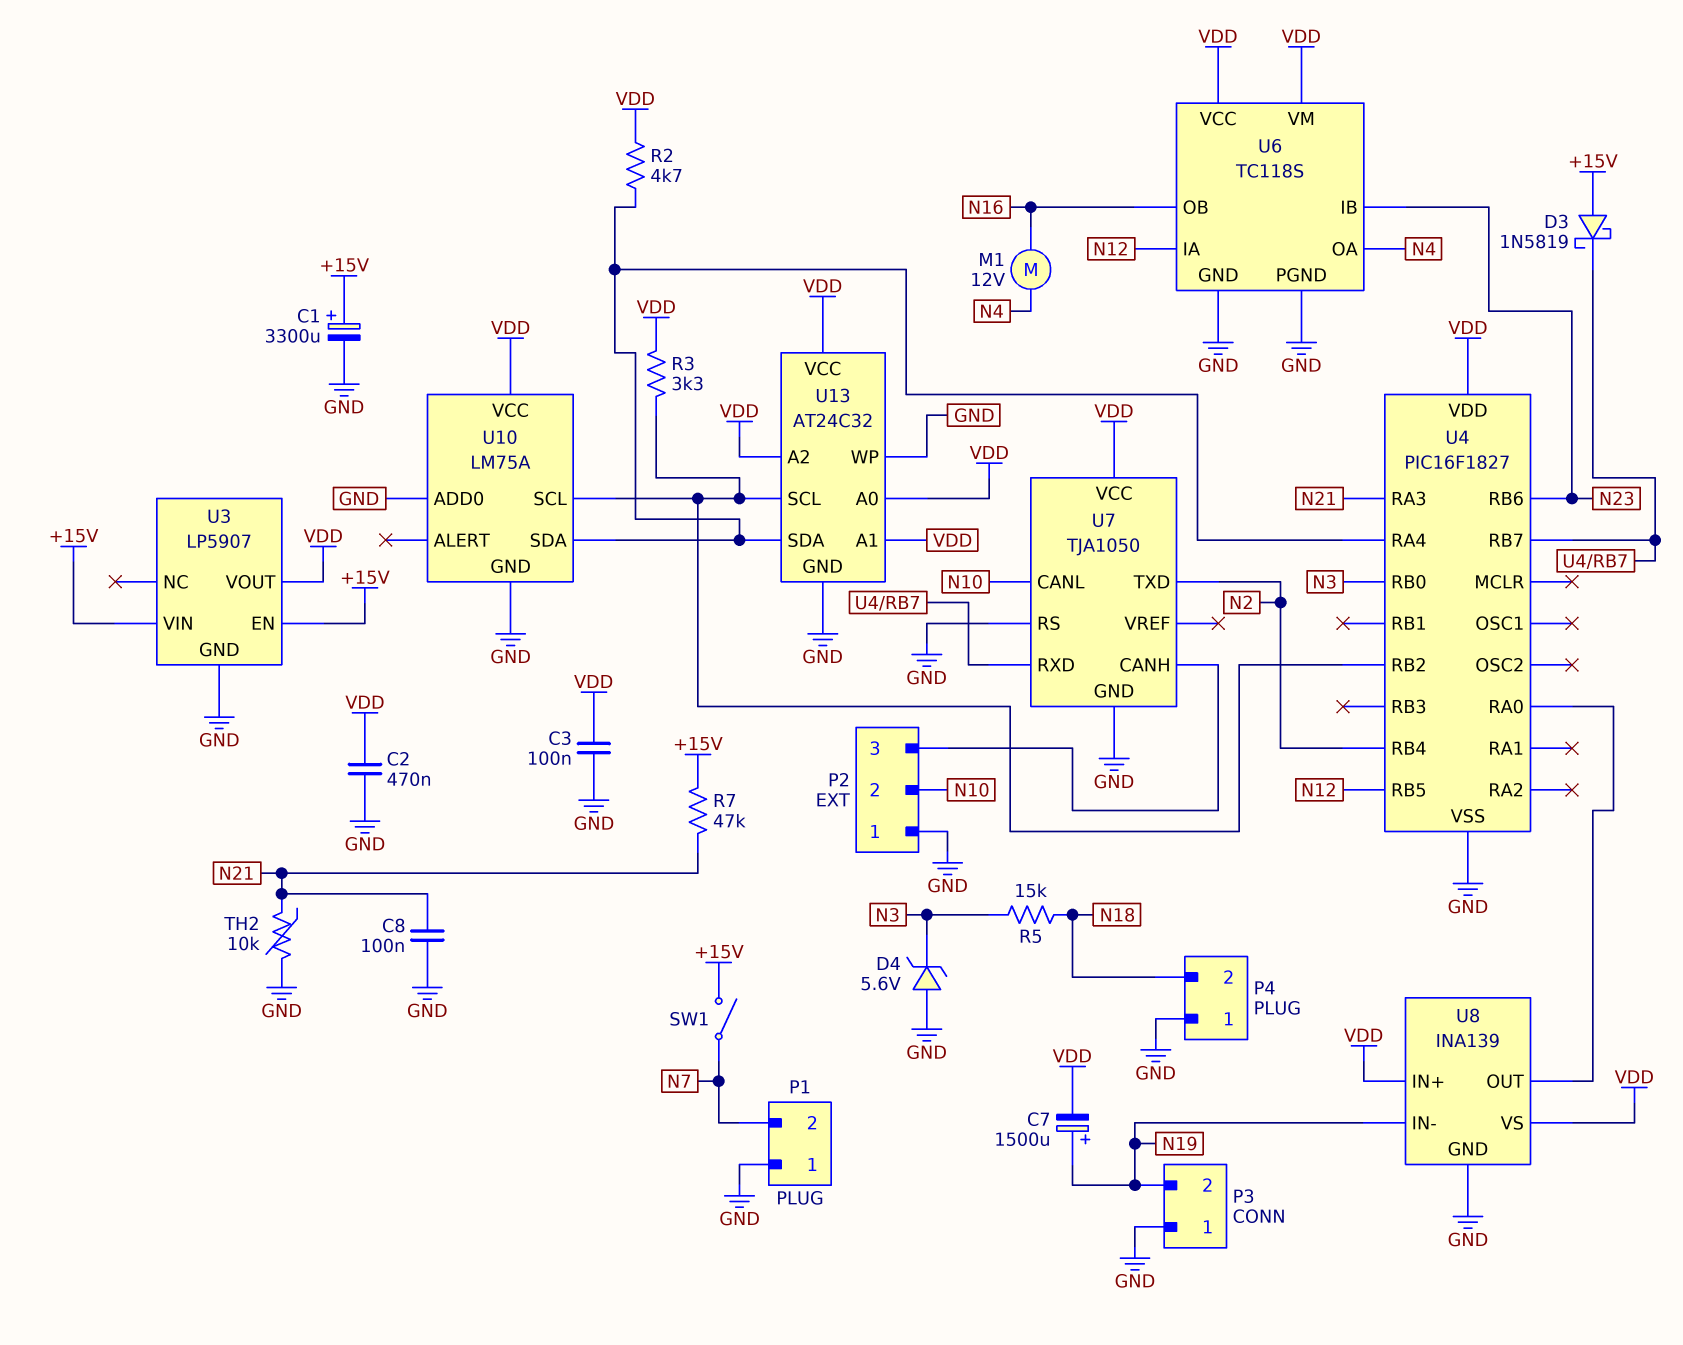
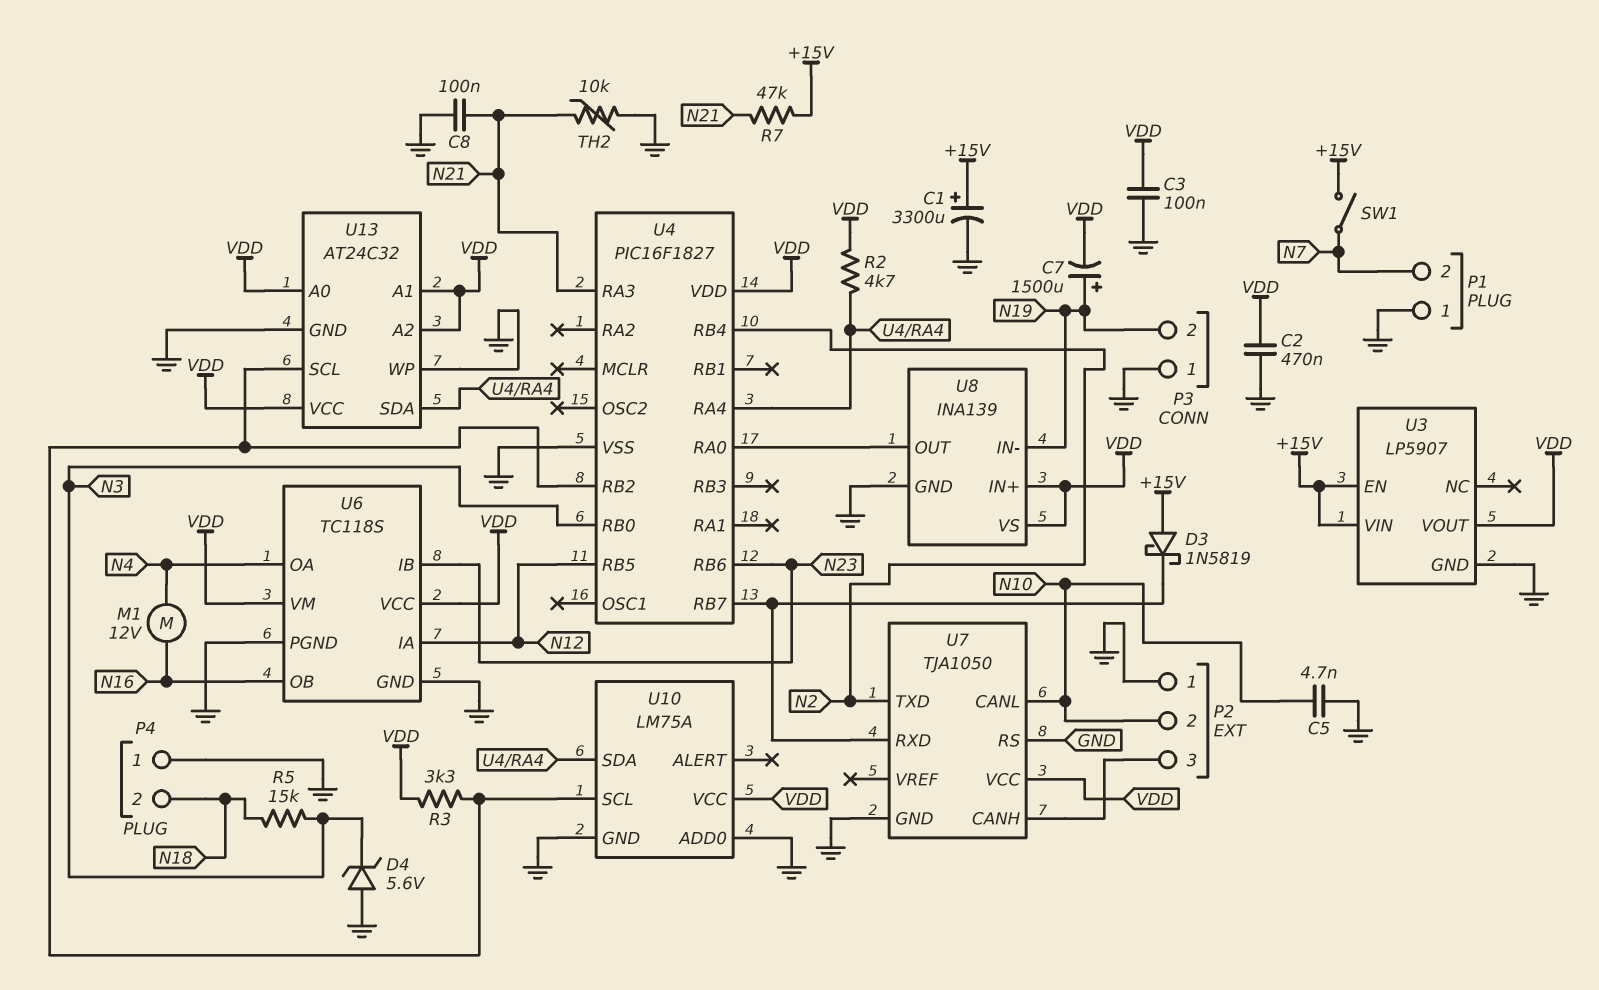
C5: none -> 4.7nF (GND, N10)

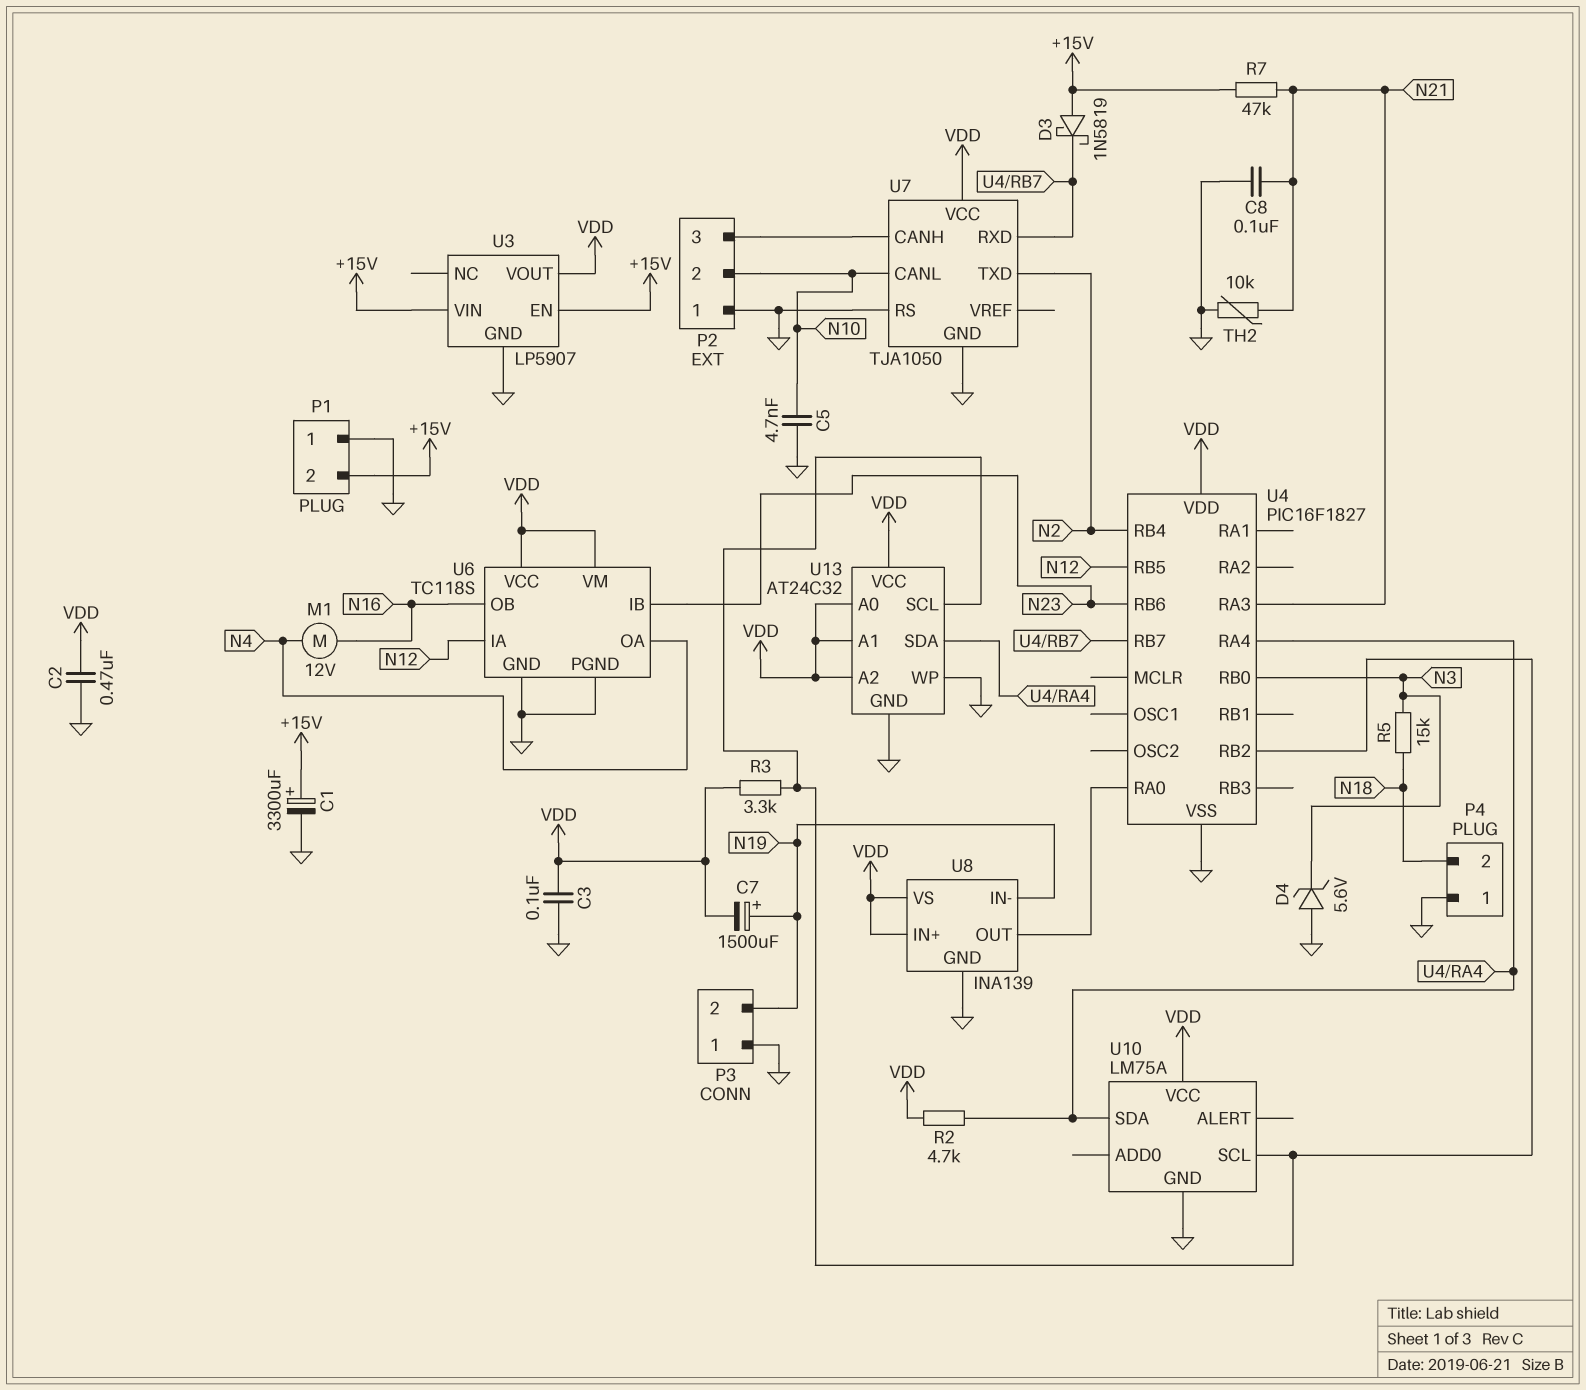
P1 pin 2: N7 -> +15V
SW1: switch (+15V, N7) -> none
U10 pin ADD0: GND -> none

